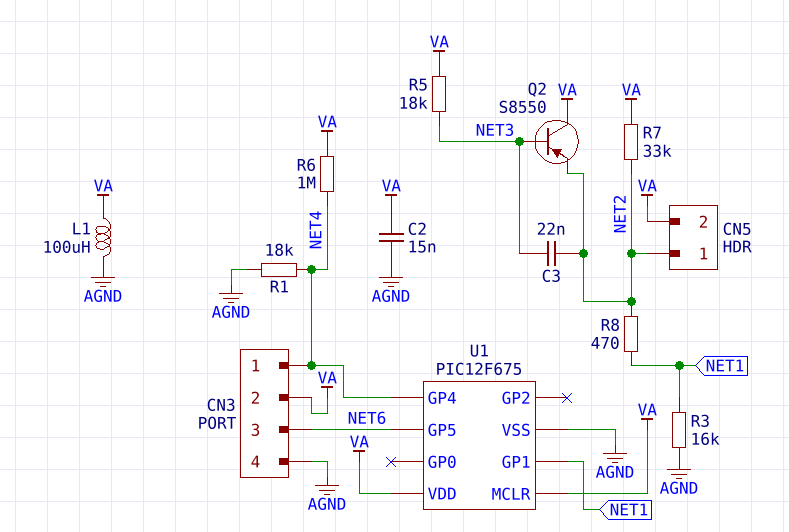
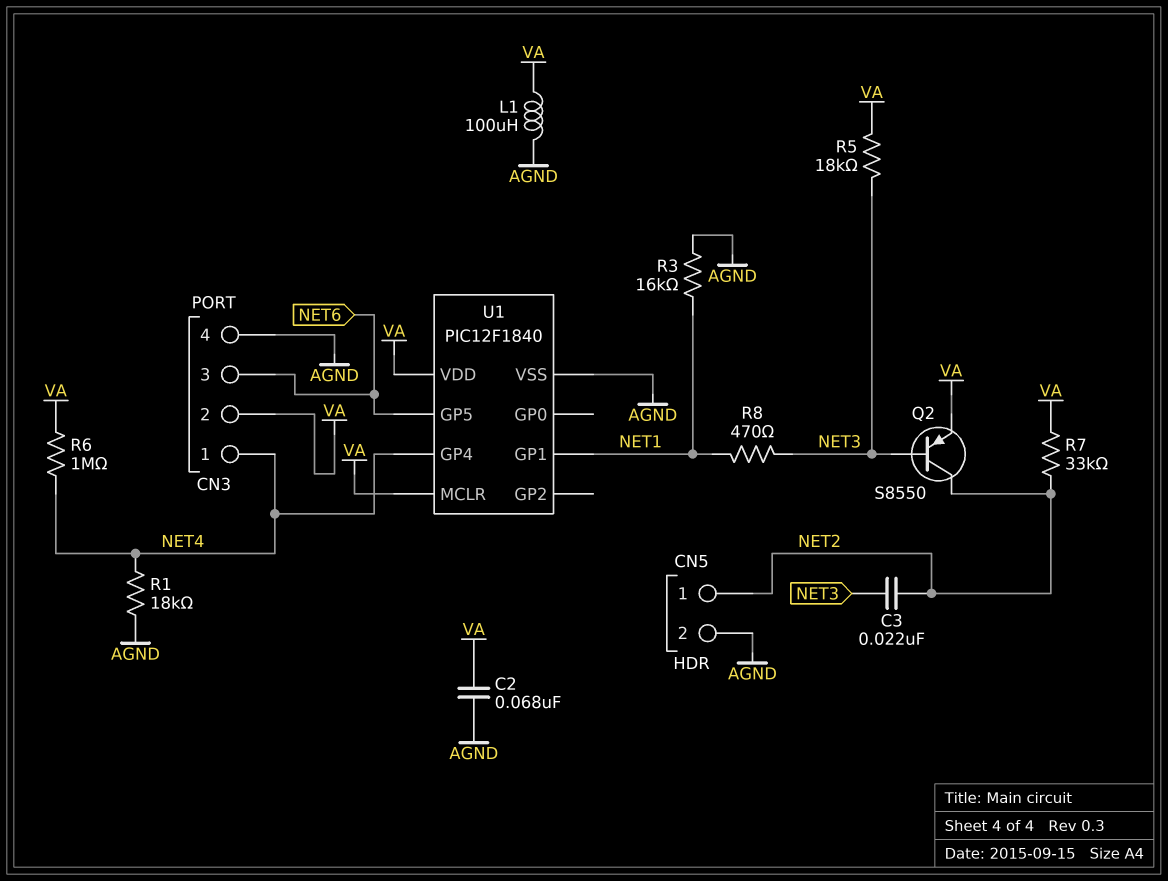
C2: 15nF (AGND, VA) -> 68nF (AGND, VA)
CN5 pin 2: VA -> AGND
Q2: PNP S8550 (B NET3, C VA, E NET2) -> PNP S8550 (B NET3, C NET2, E VA)
R8: 470 (NET1, NET2) -> 470 (NET1, NET3)
U1: PIC12F675 -> PIC12F1840

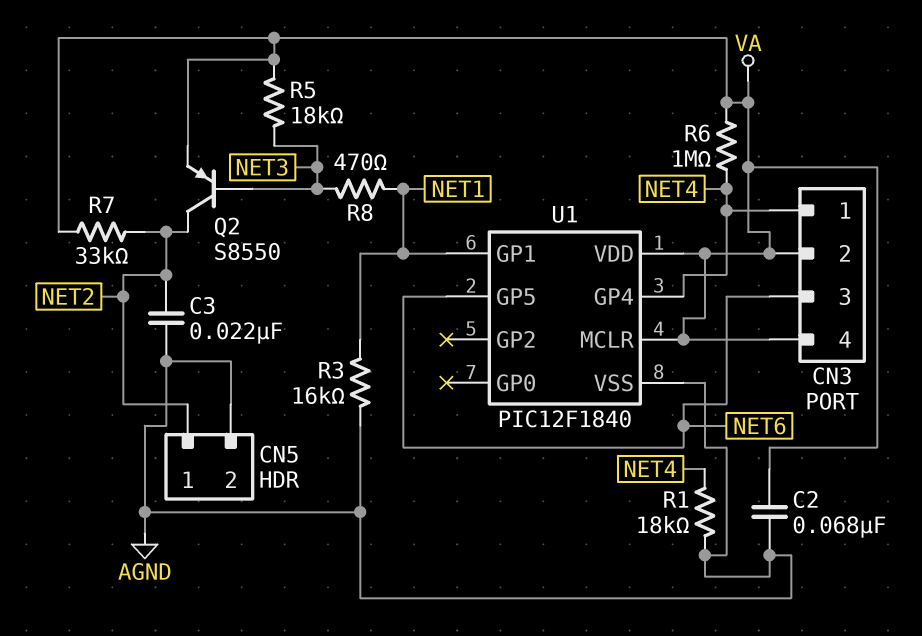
C3: 22nF (NET2, NET3) -> 22nF (AGND, NET2)
CN3 pin 4: AGND -> VA
L1: 100uH (AGND, VA) -> none

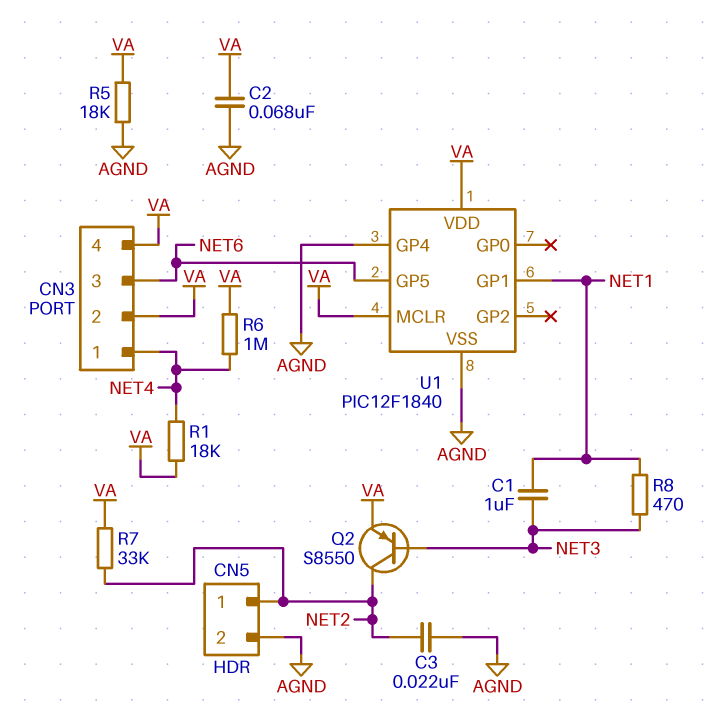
C1: none -> 1uF (NET1, NET3)
R1: 18k (AGND, NET4) -> 18k (NET4, VA)
R3: 16k (AGND, NET1) -> none
R5: 18k (NET3, VA) -> 18k (AGND, VA)
U1 pin GP4: NET4 -> AGND

